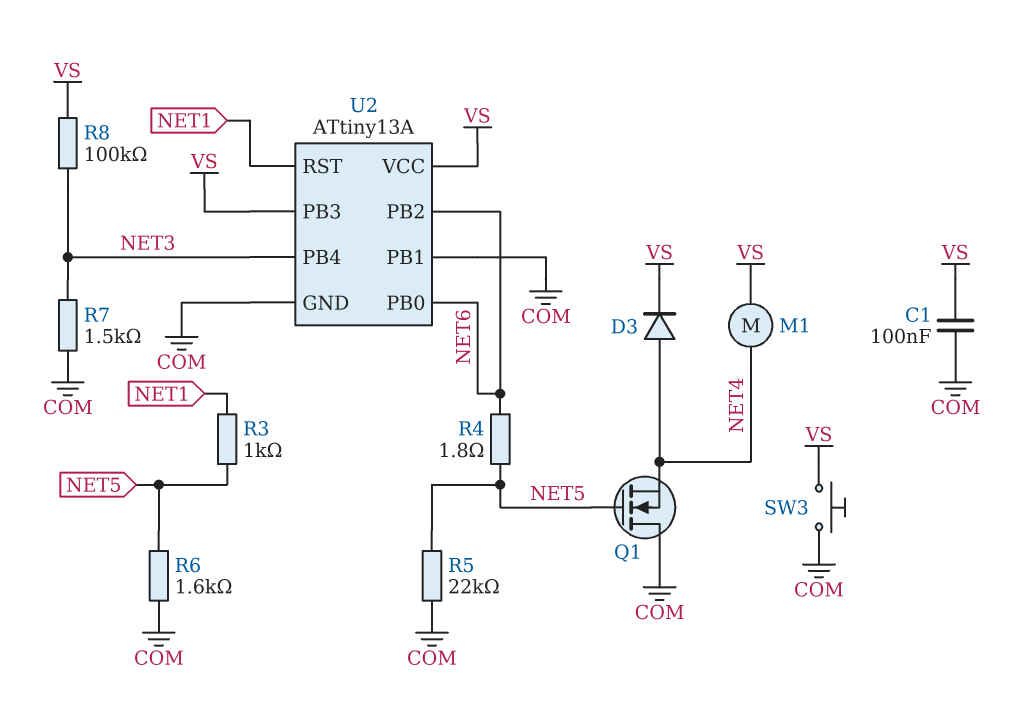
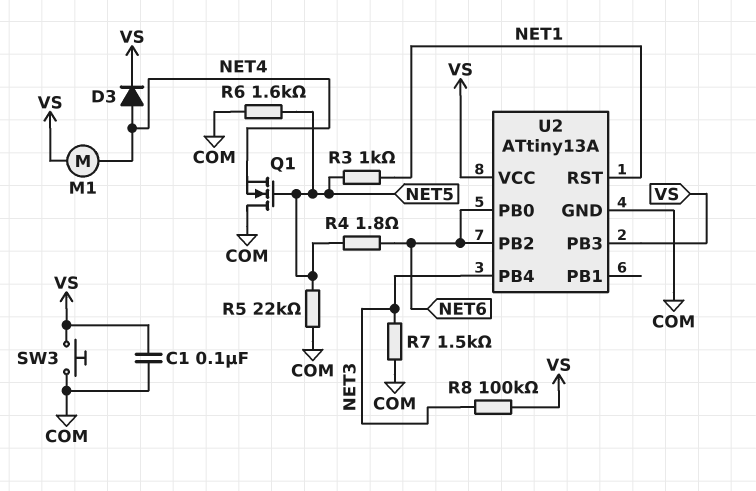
U2 pin PB1: COM -> none

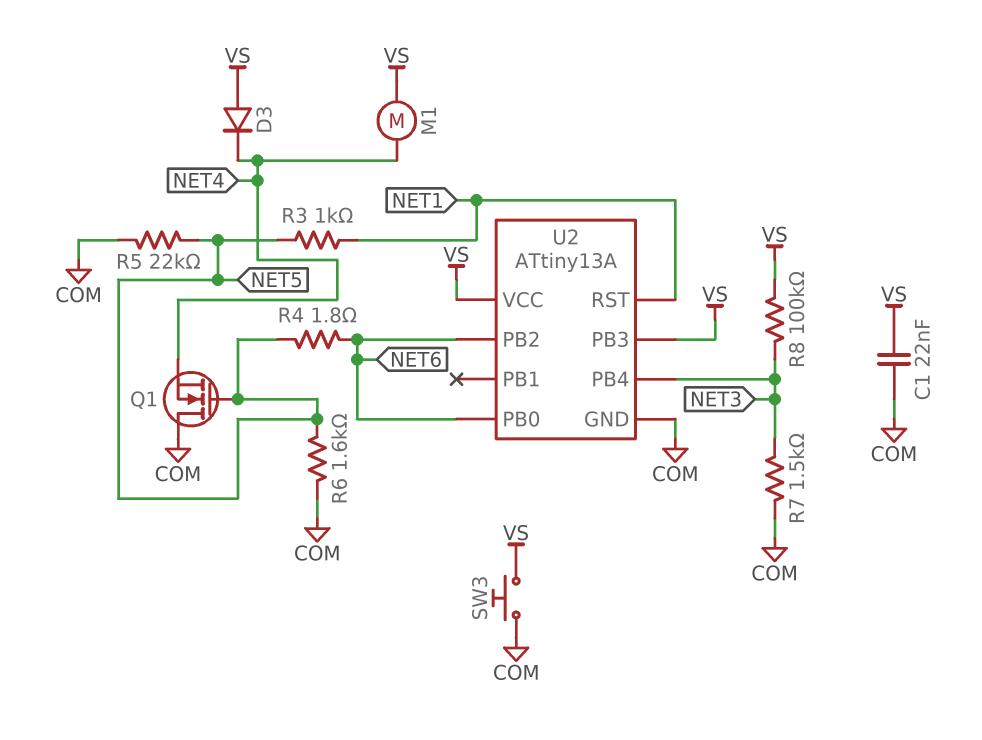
C1: 100nF (COM, VS) -> 22nF (COM, VS)
D3: diode (A NET4, K VS) -> diode (A VS, K NET4)

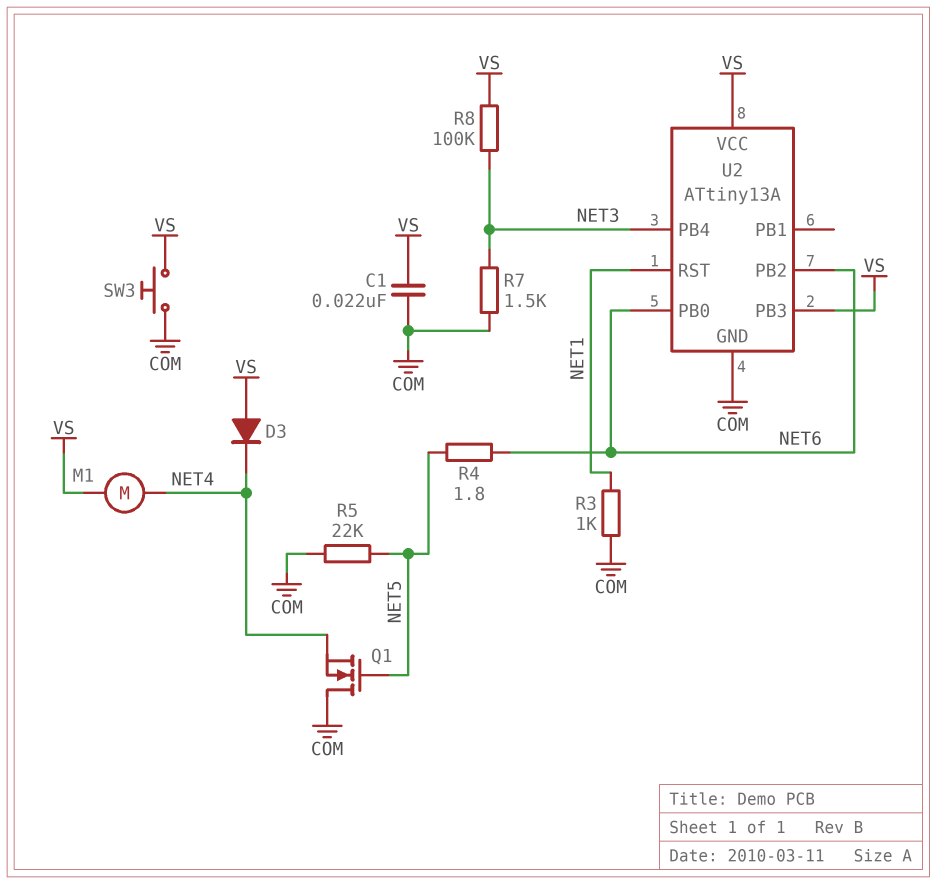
R3: 1k (NET1, NET5) -> 1k (COM, NET1)
R6: 1.6k (COM, NET5) -> none

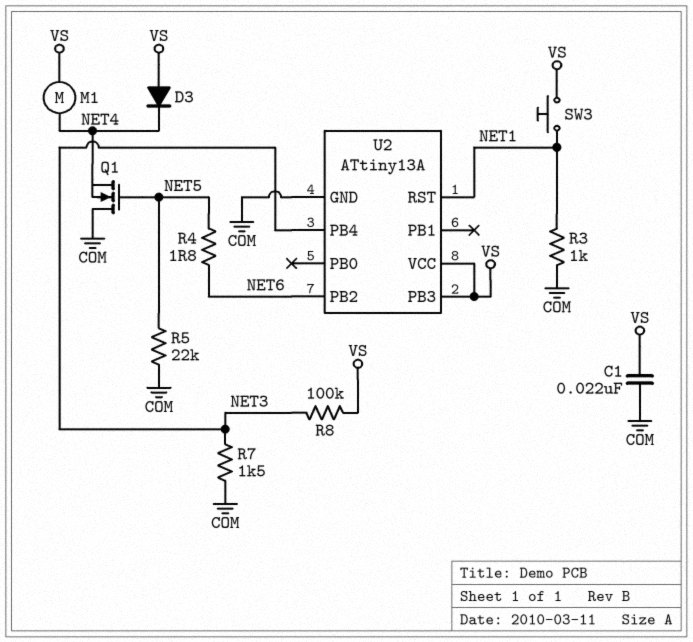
SW3: button (COM, VS) -> button (NET1, VS)
U2 pin PB0: NET6 -> none

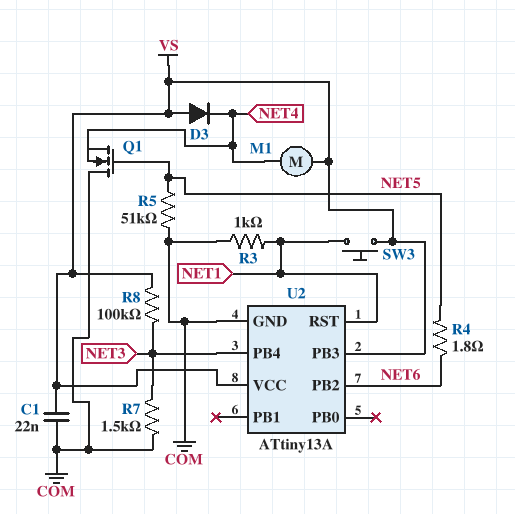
R5: 22k (COM, NET5) -> 51k (COM, NET5)

